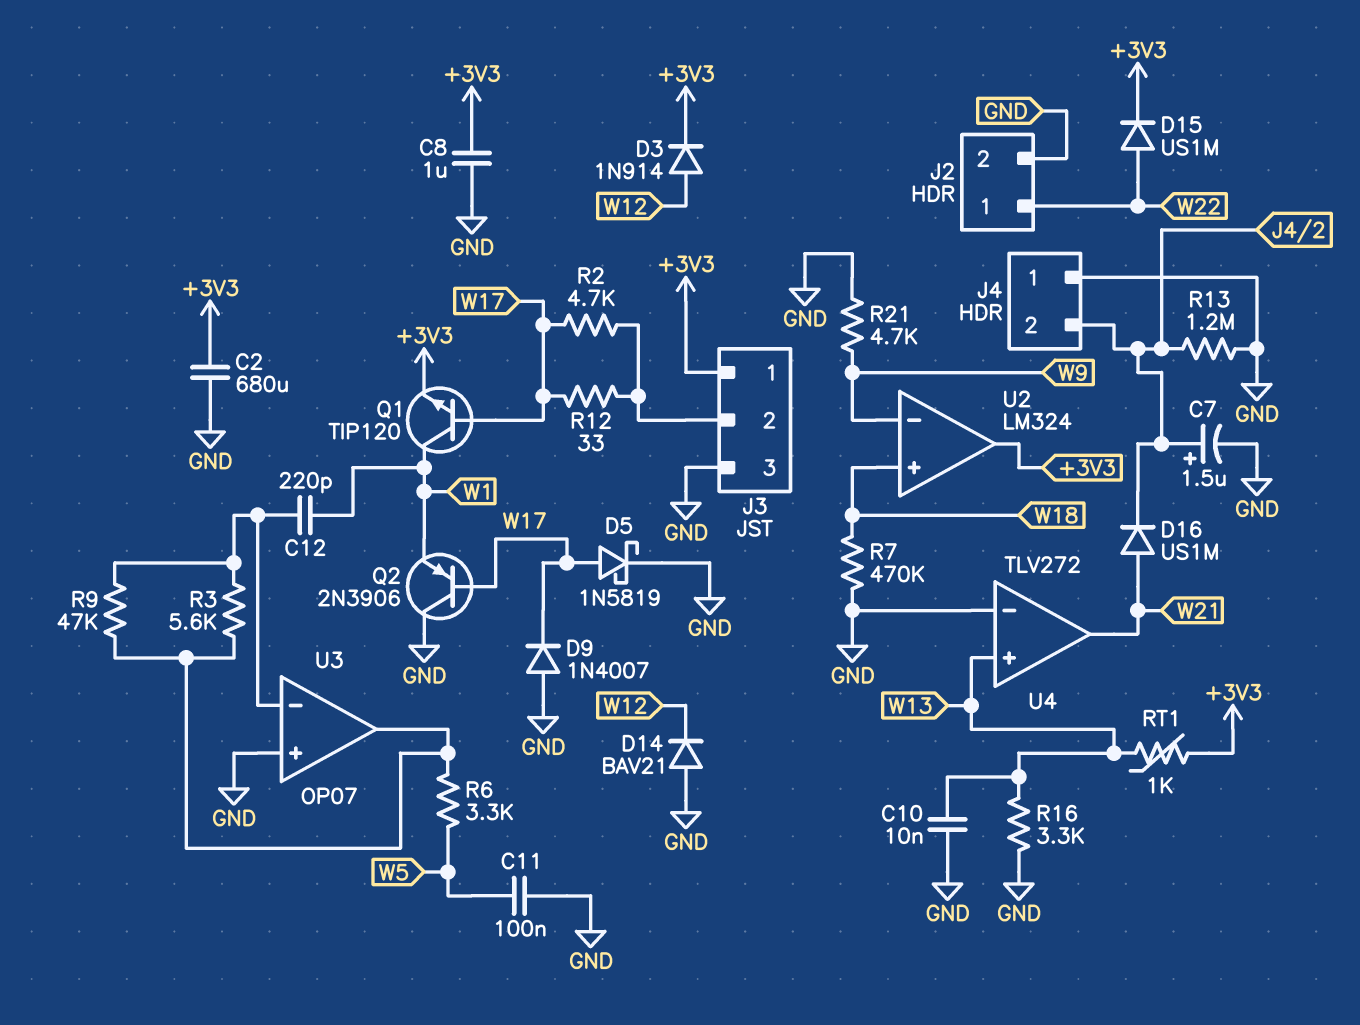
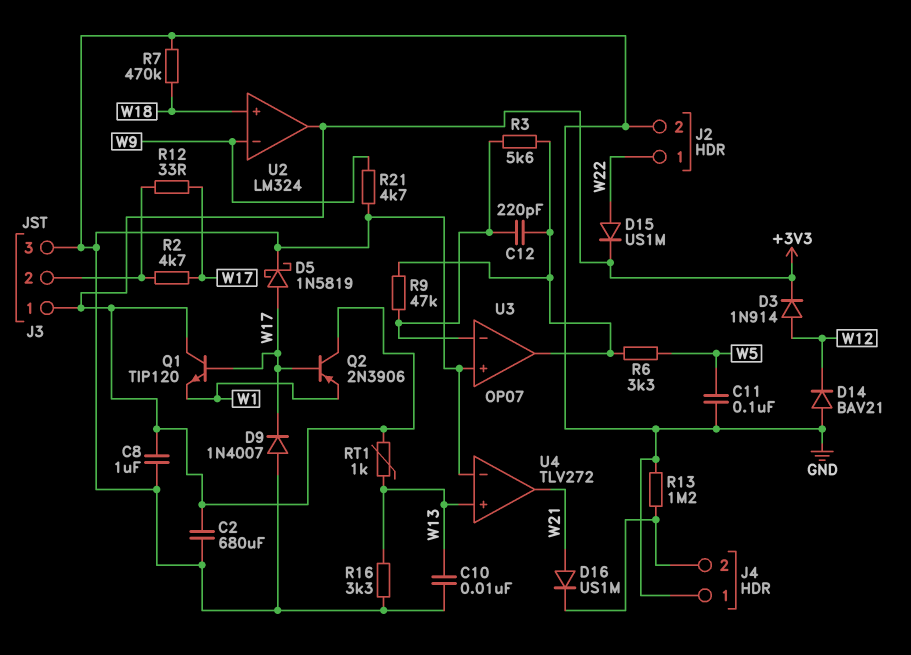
C7: 1.5uF (plus J4/2, minus GND) -> none
C12: 220pF (U3/in-, W1) -> 220pF (U3/in-, U3/out)
Q1: NPN TIP120 (B W17, C W1, E +3V3) -> NPN TIP120 (B W17, C +3V3, E W1)
Q2: PNP 2N3906 (B W17, C GND, E W1) -> PNP 2N3906 (B W17, C +3V3, E W1)

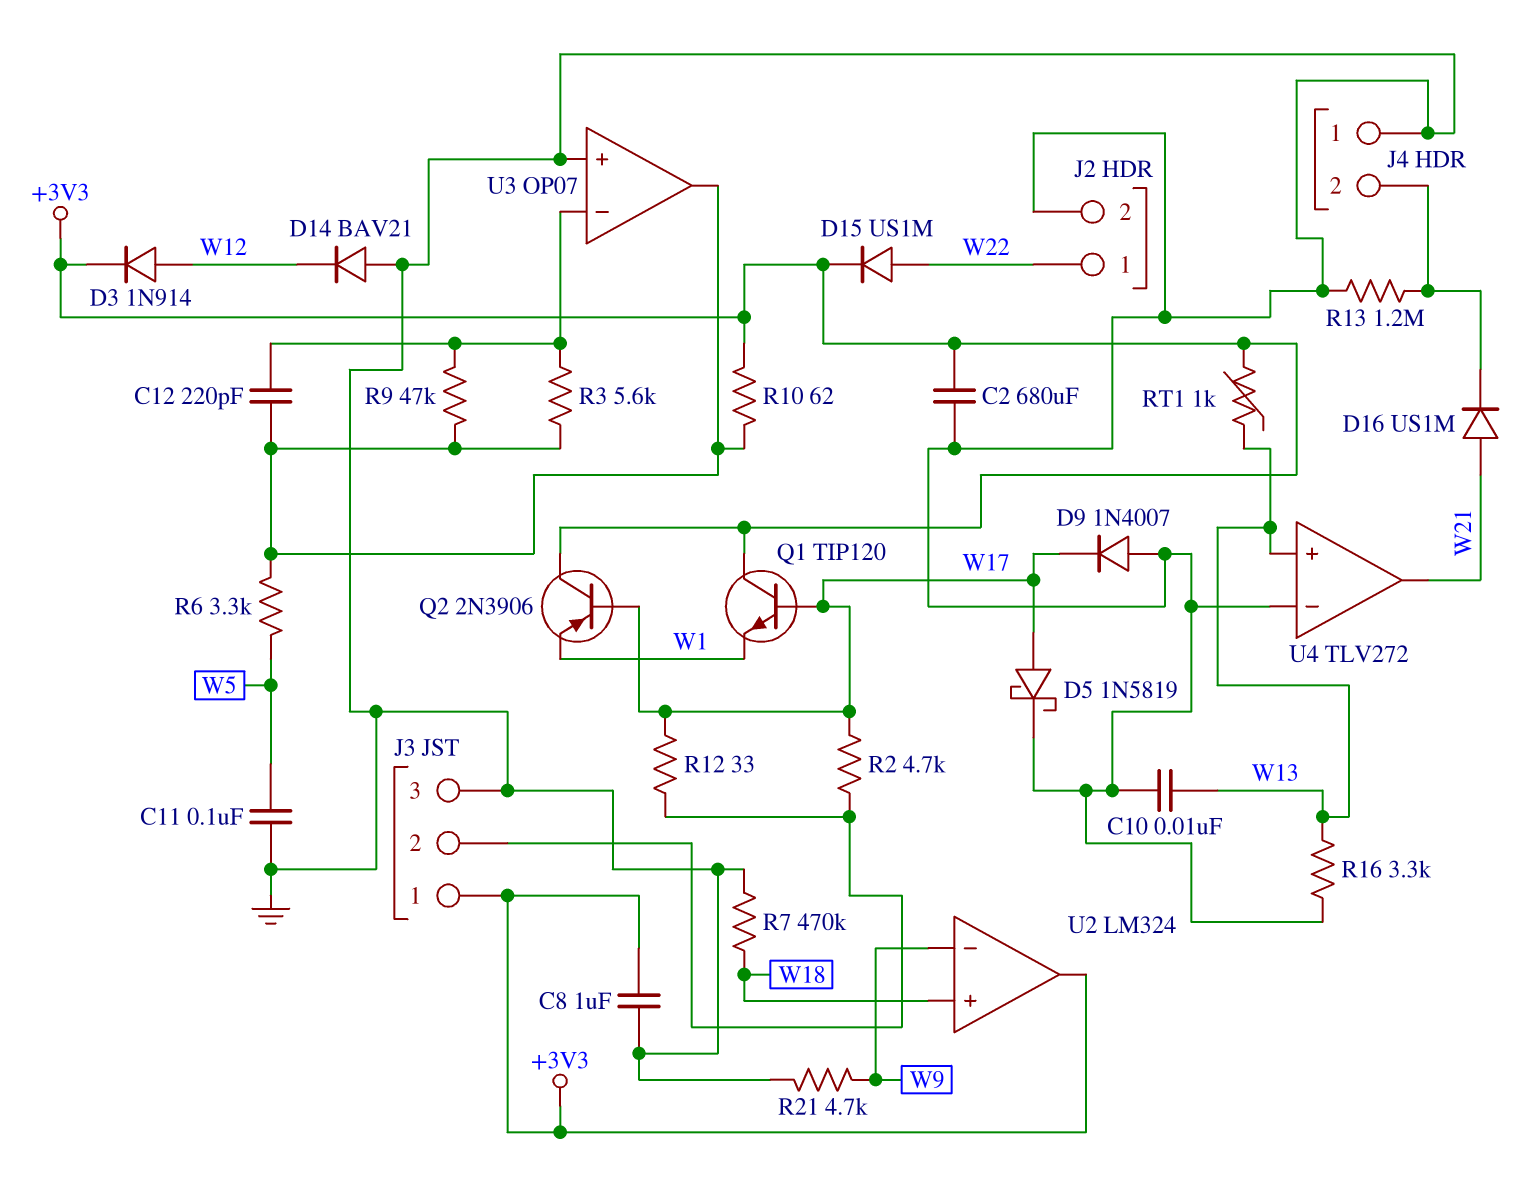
R10: none -> 62 (+3V3, U3/out)

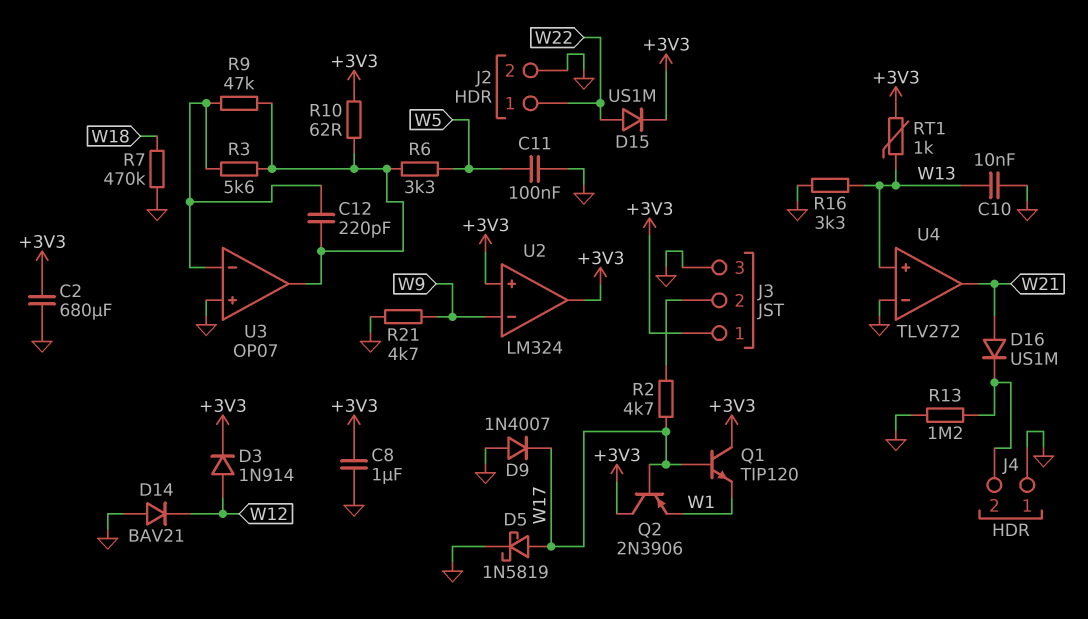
R12: 33 (J3/2, W17) -> none
U2 pin in+: W18 -> +3V3

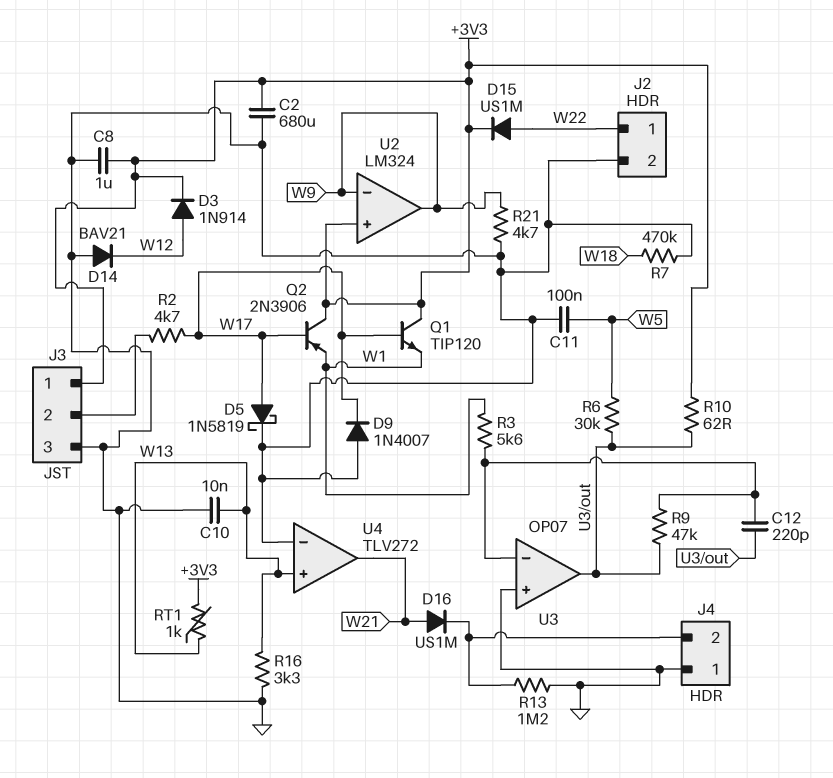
R3: 5.6k (U3/in-, U3/out) -> 5.6k (U3/in-, W1)
R6: 3.3k (U3/out, W5) -> 30k (U3/out, W5)
U2 pin out: +3V3 -> W9

